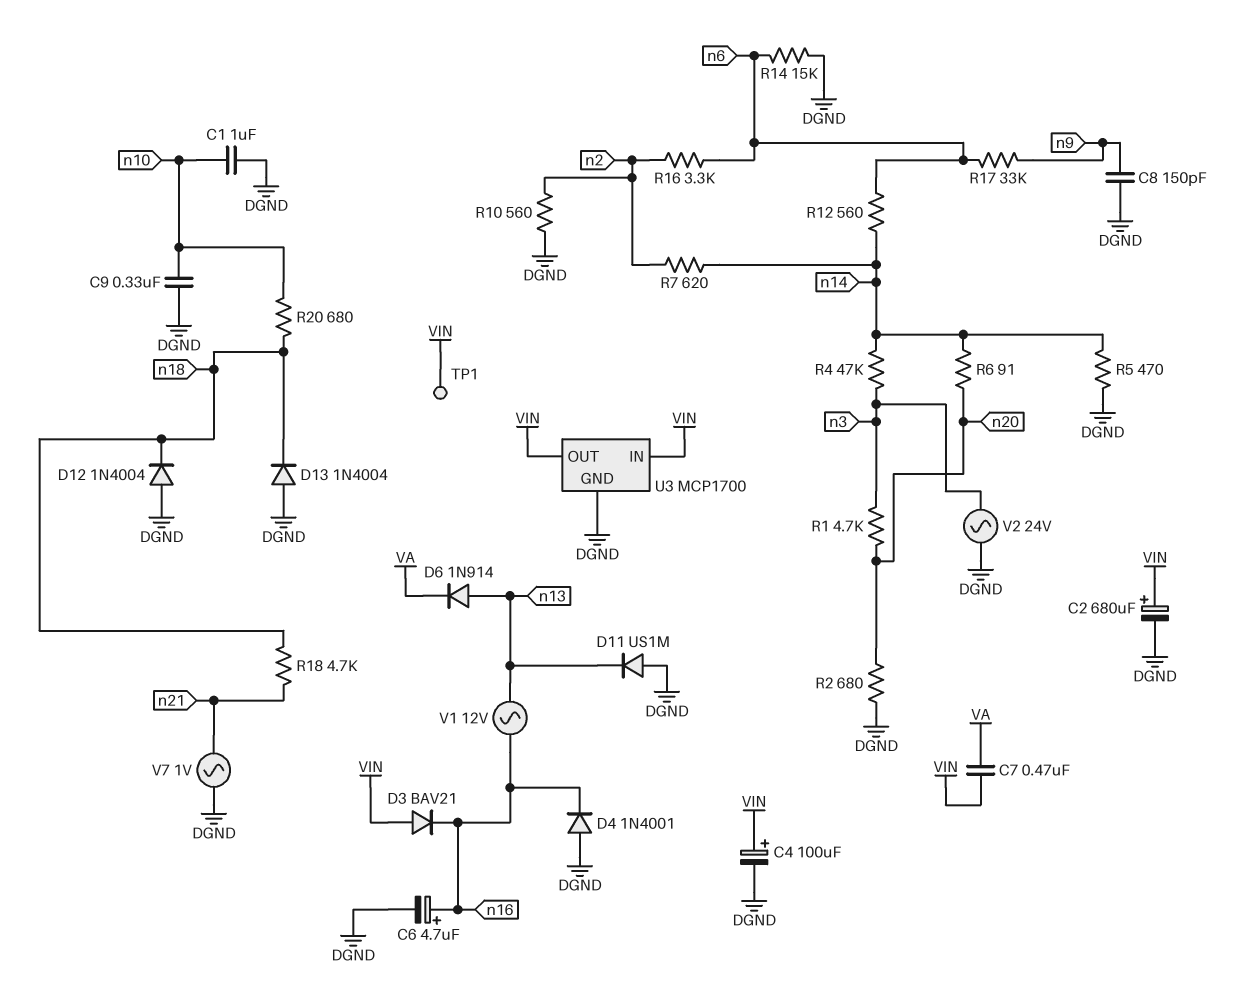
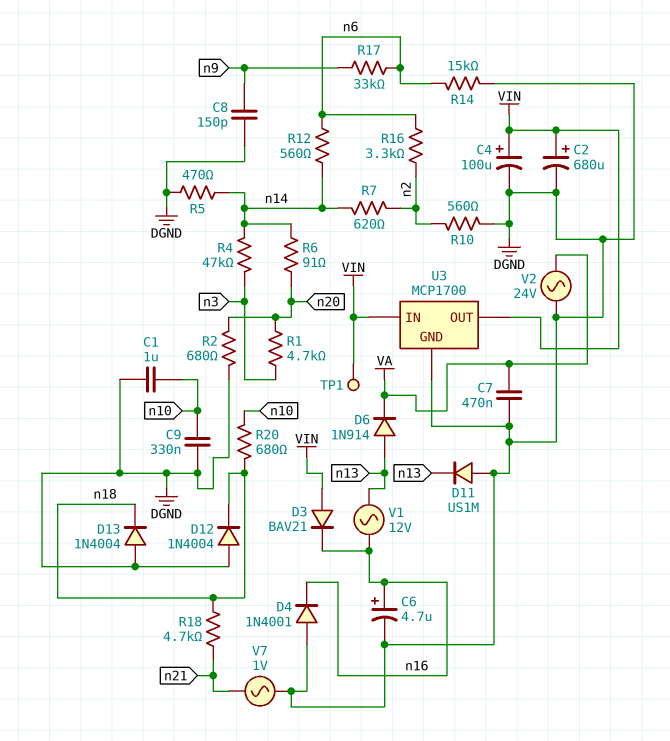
C7: 470nF (VA, VIN) -> 470nF (DGND, VA)
V2: AC 24V (DGND, n3) -> AC 24V (DGND, VA)

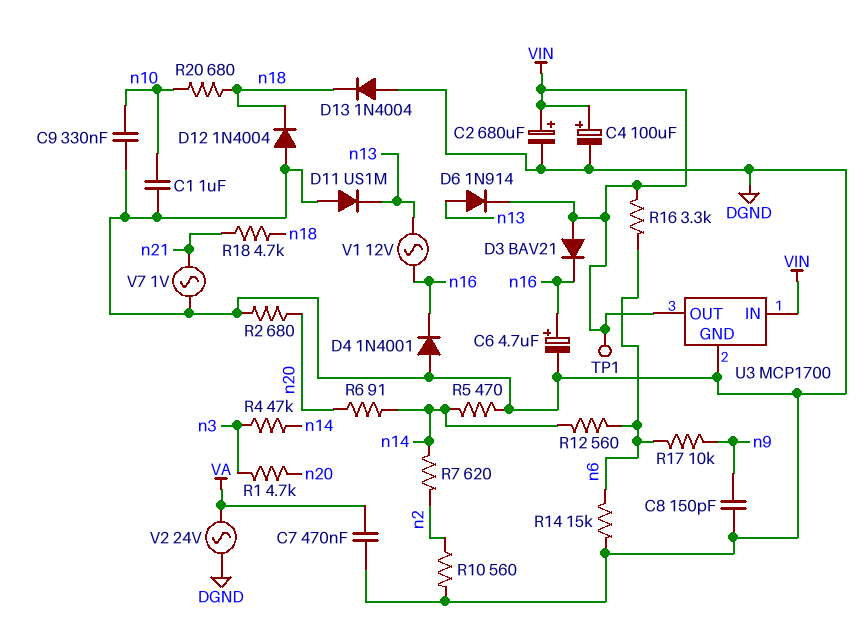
D6: diode 1N914 (A n13, K VA) -> diode 1N914 (A n13, K VIN)
R16: 3.3k (n2, n6) -> 3.3k (VIN, n6)
R17: 33k (n6, n9) -> 10k (n6, n9)

